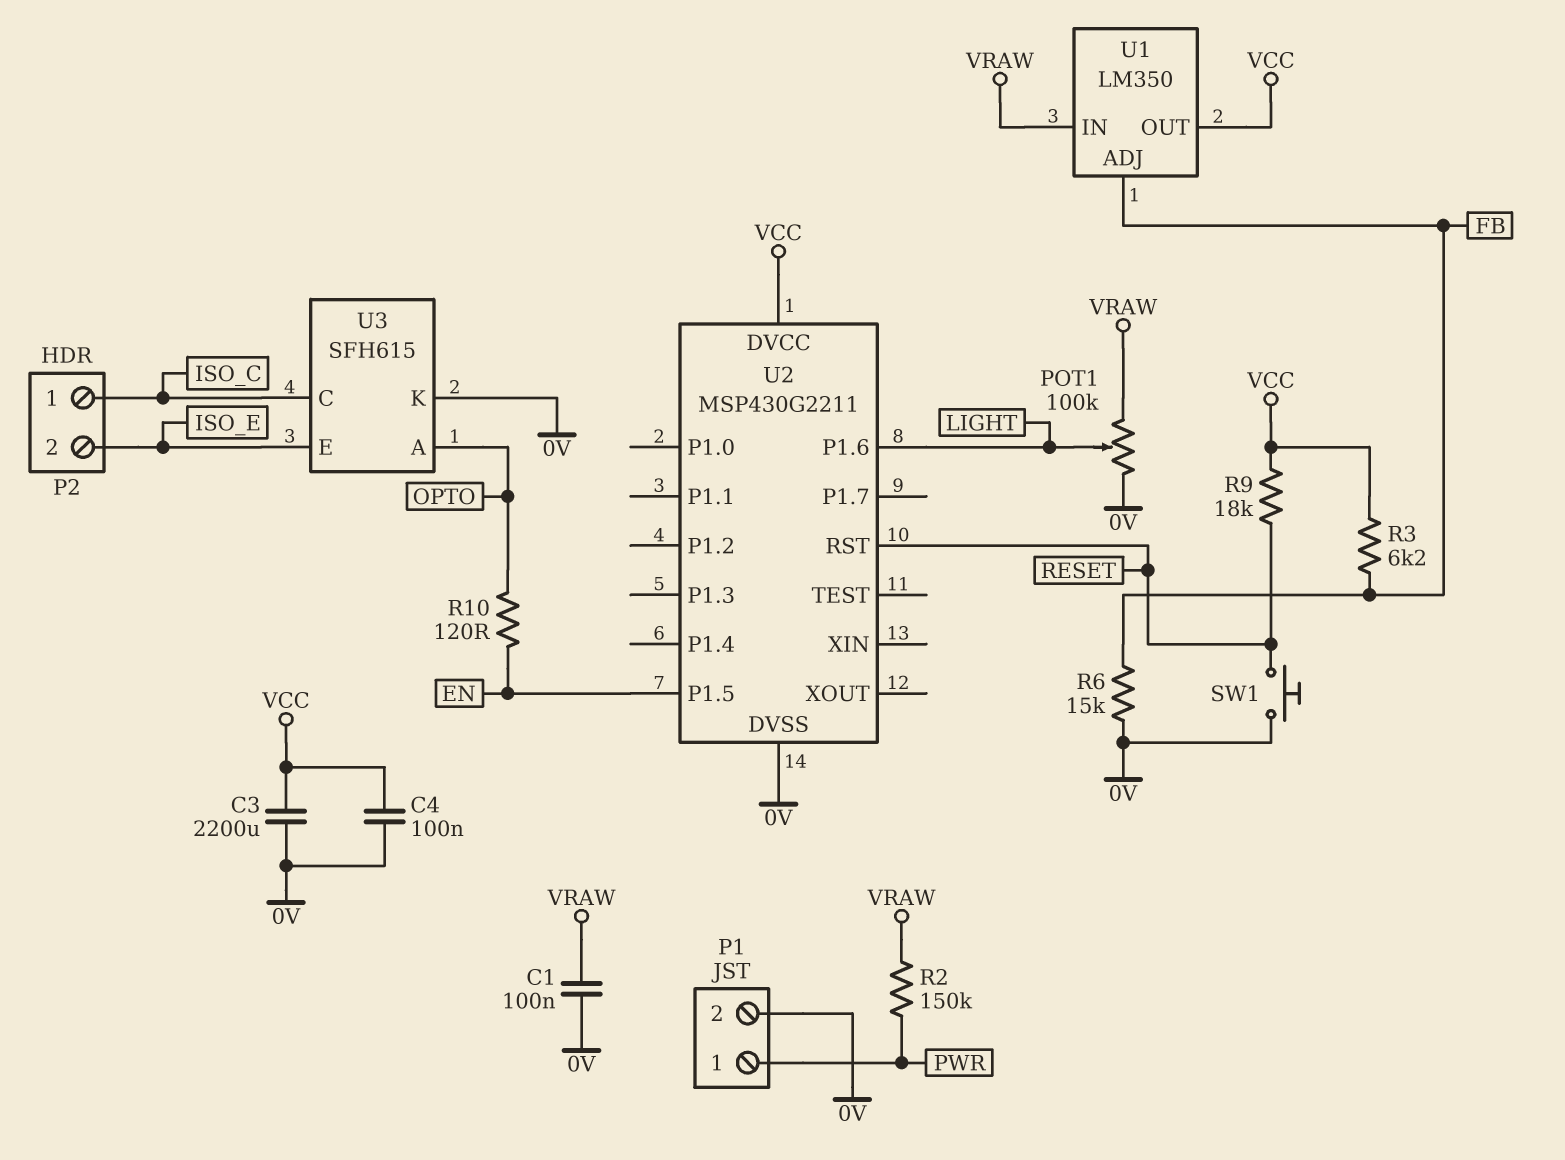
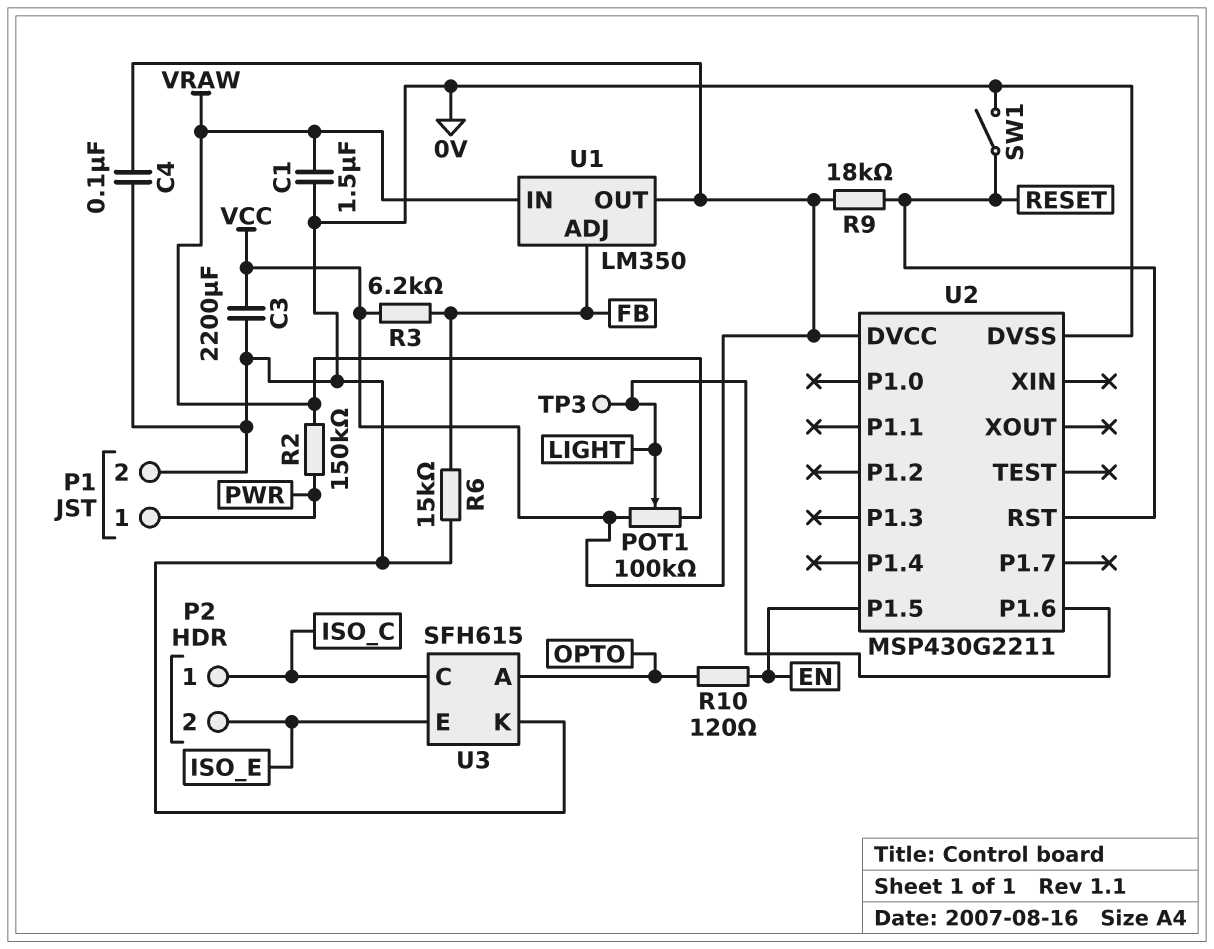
C1: 100nF (0V, VRAW) -> 1.5uF (0V, VRAW)
POT1: 100k (0V, VRAW, wiper LIGHT) -> 100k (VCC, VRAW, wiper LIGHT)
SW1: button (0V, RESET) -> switch (0V, RESET)
TP3: none -> test point (LIGHT)

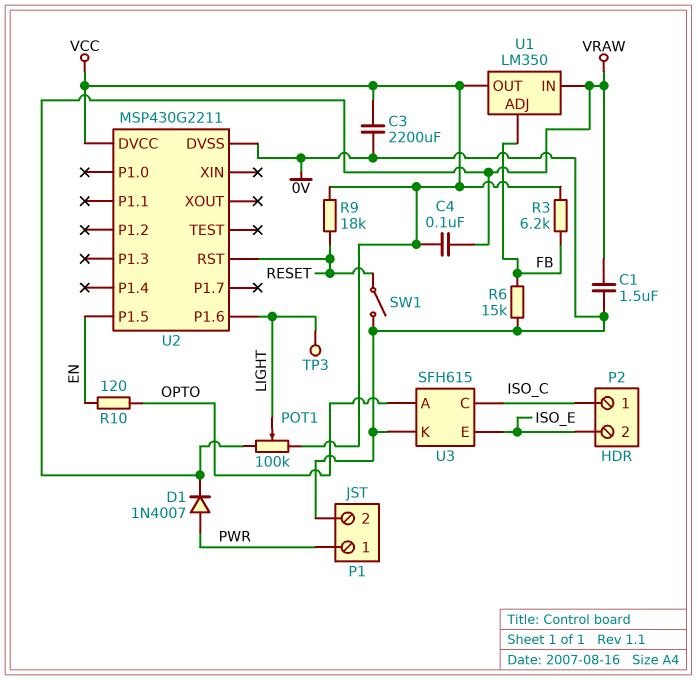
C4: 100nF (0V, VCC) -> 100nF (VCC, VRAW)
D1: none -> diode 1N4007 (A PWR, K VRAW)
R2: 150k (PWR, VRAW) -> none

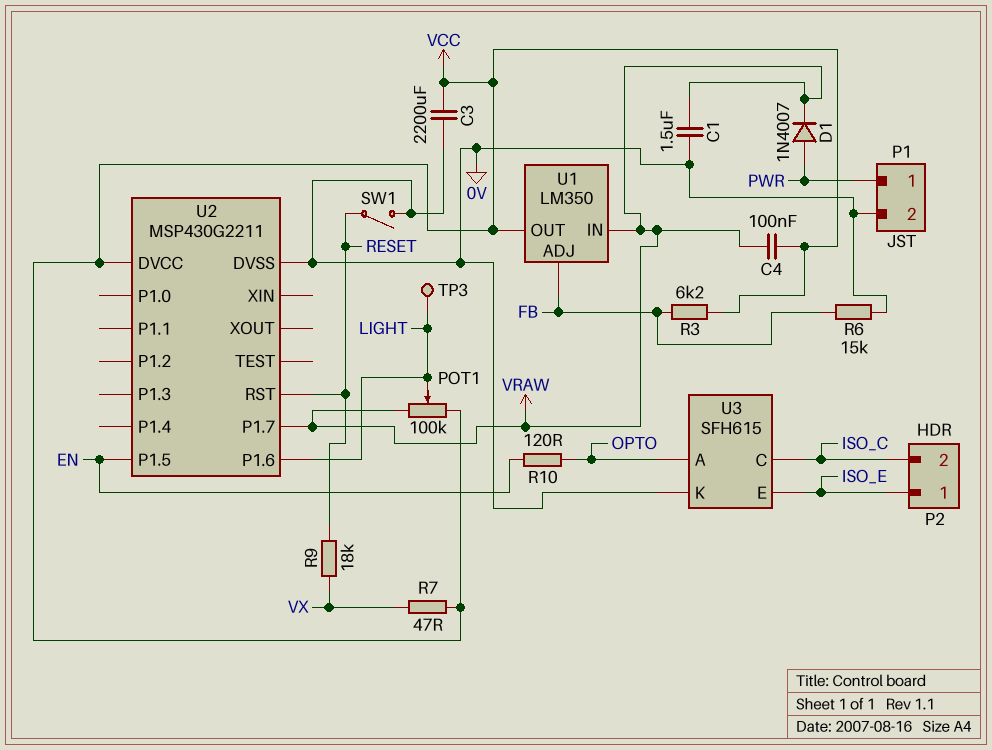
P2 pin 1: ISO_C -> ISO_E
P2 pin 2: ISO_E -> ISO_C
R7: none -> 47 (VCC, VX)
R9: 18k (RESET, VCC) -> 18k (RESET, VX)
U2 pin P1.7: none -> VRAW

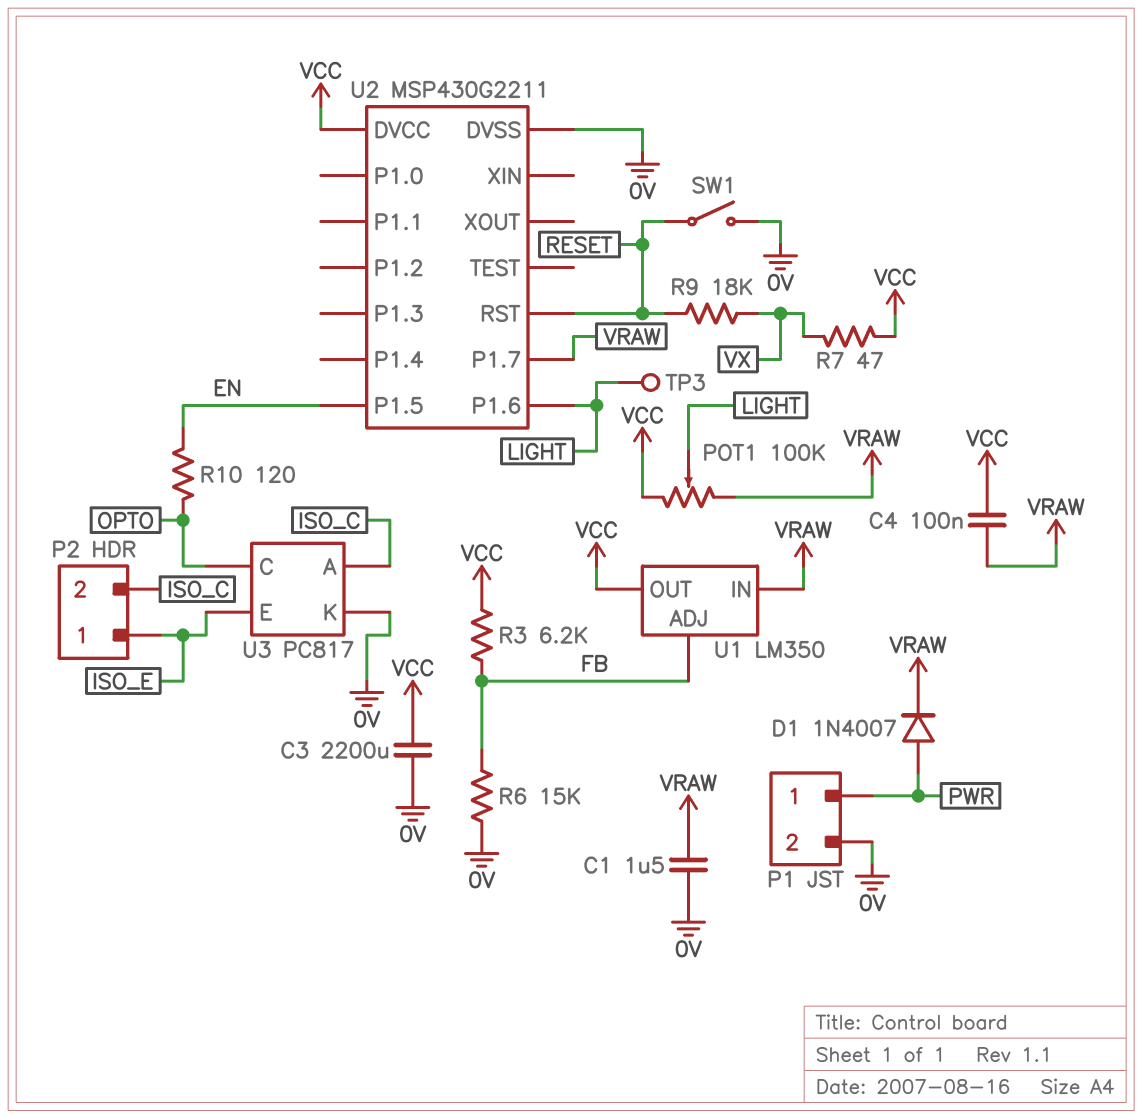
U3: SFH615 -> PC817
U3 pin A: OPTO -> ISO_C
U3 pin C: ISO_C -> OPTO

